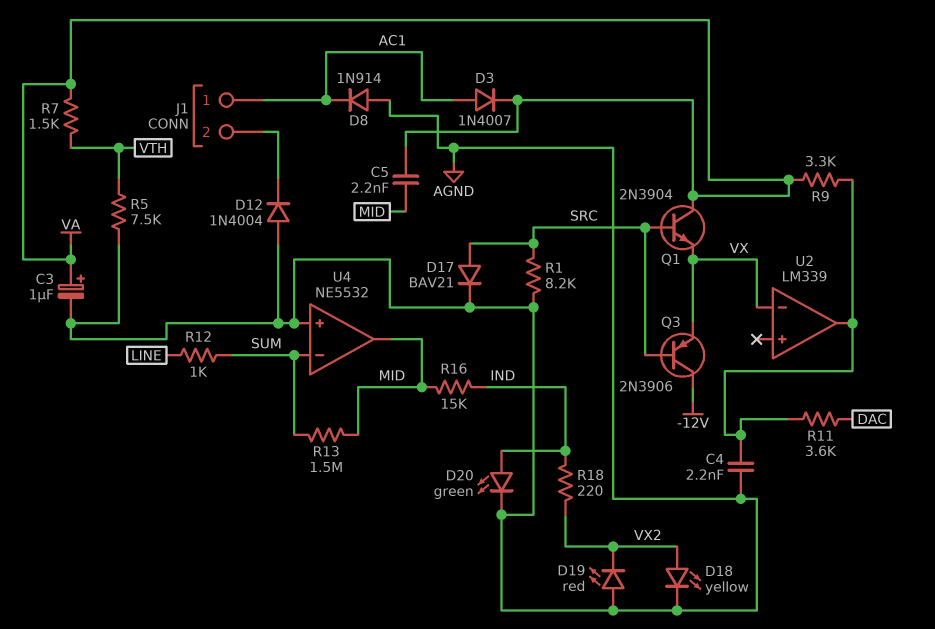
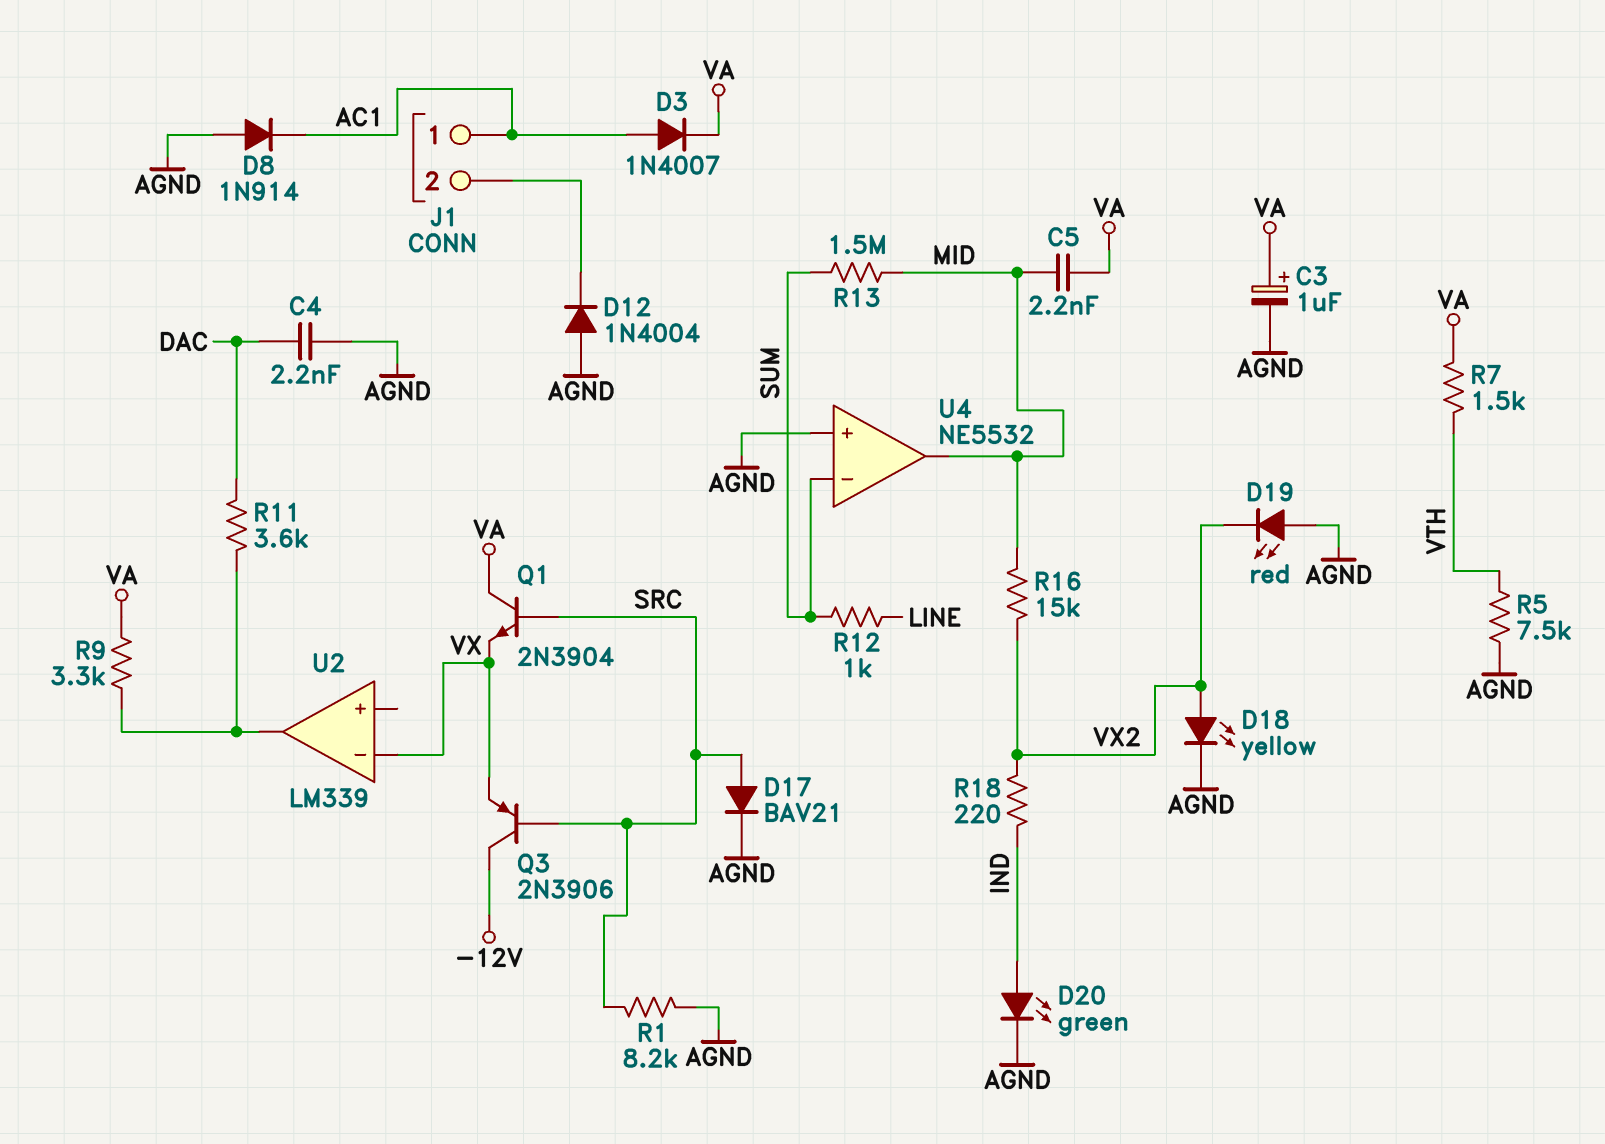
C4: 2.2nF (AGND, U2/out) -> 2.2nF (AGND, DAC)
R16: 15k (IND, MID) -> 15k (MID, VX2)

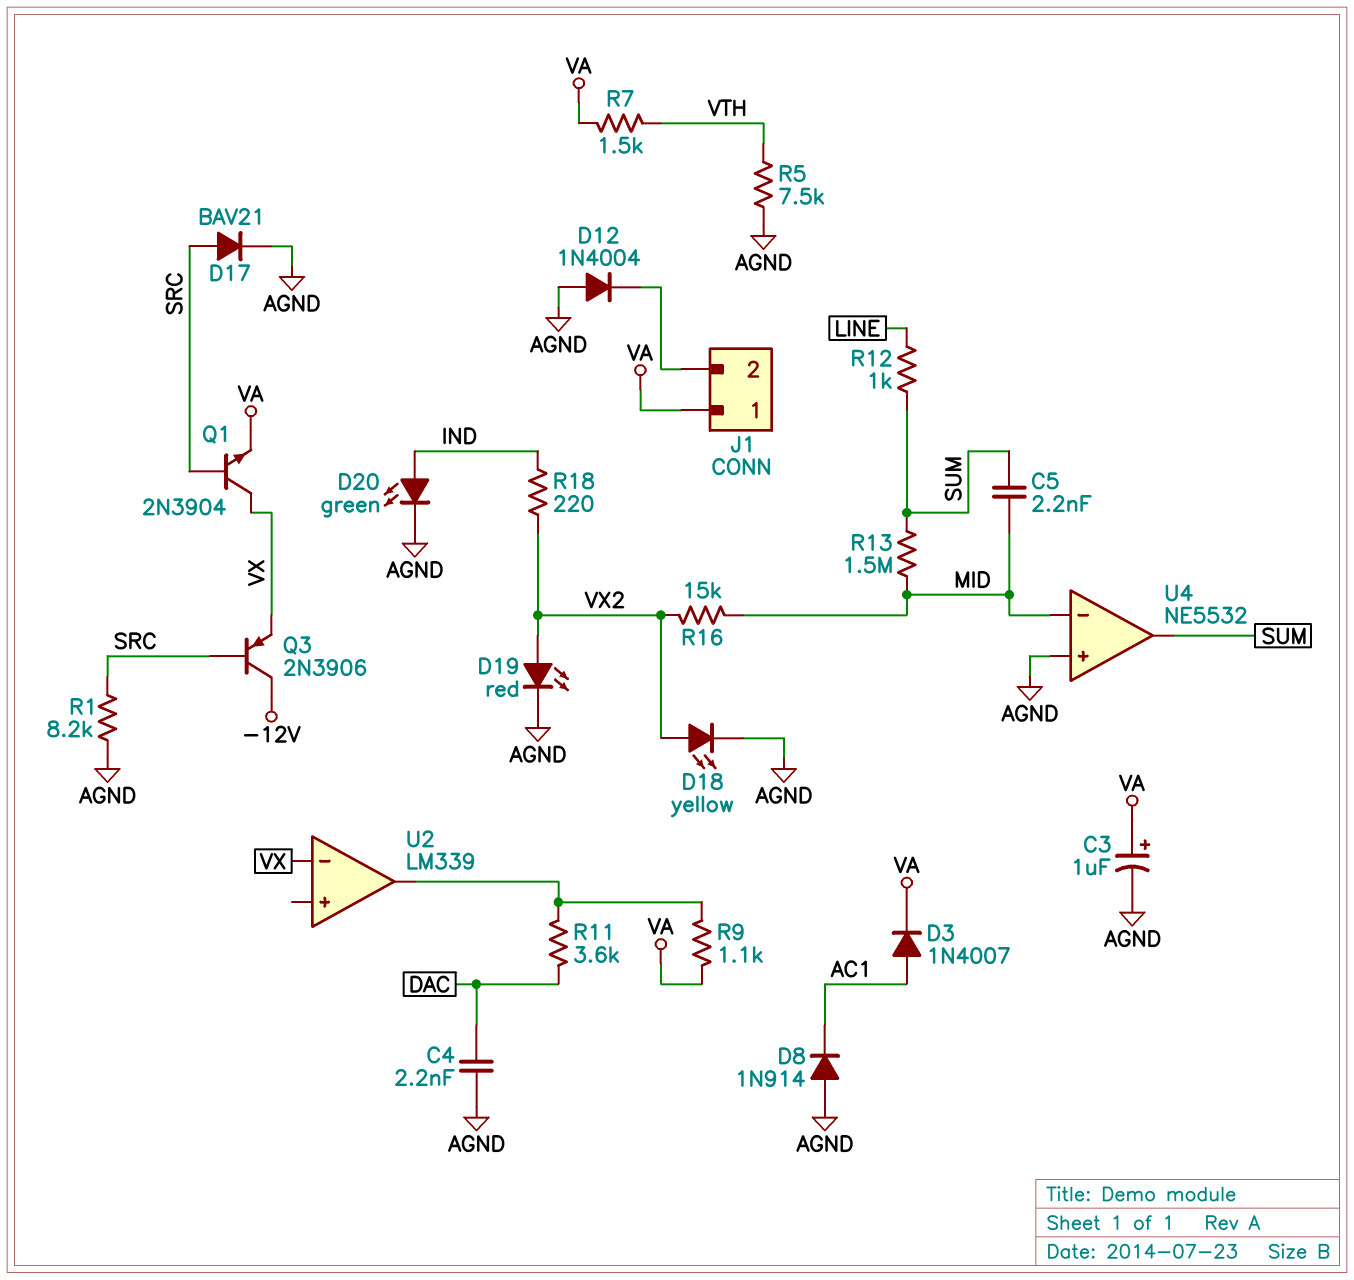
C5: 2.2nF (MID, VA) -> 2.2nF (MID, SUM)
D19: LED red (A AGND, K VX2) -> LED red (A VX2, K AGND)
J1 pin 1: AC1 -> VA
Q1: NPN 2N3904 (B SRC, C VA, E VX) -> NPN 2N3904 (B SRC, C VX, E VA)
R9: 3.3k (U2/out, VA) -> 1.1k (U2/out, VA)
U4 pin in-: SUM -> MID
U4 pin out: MID -> SUM

